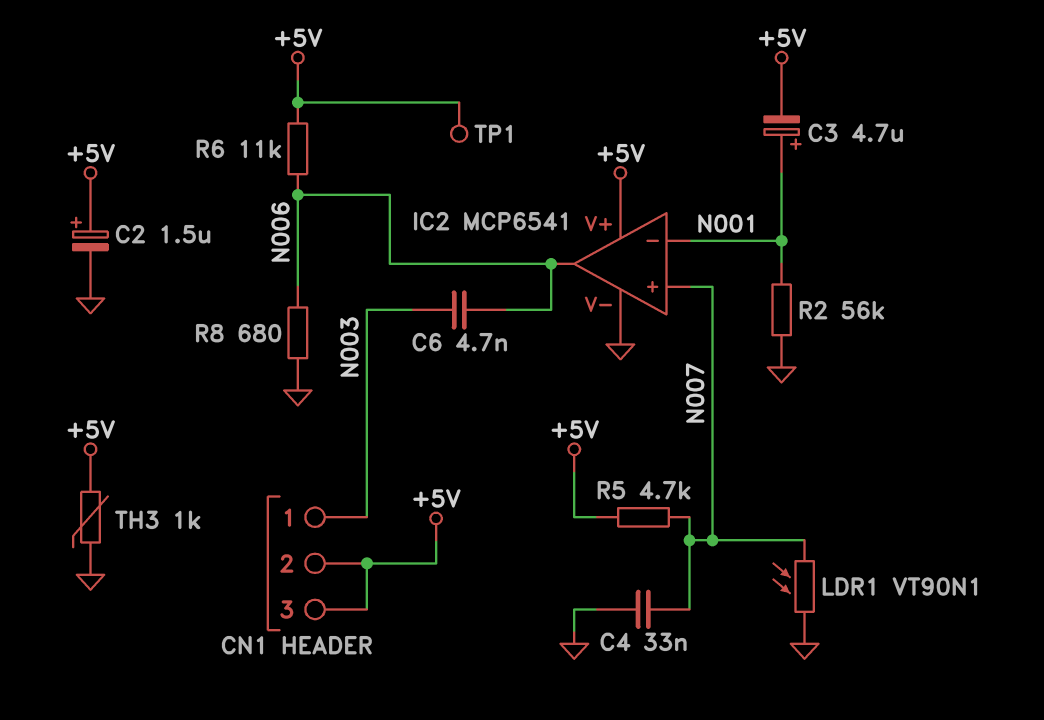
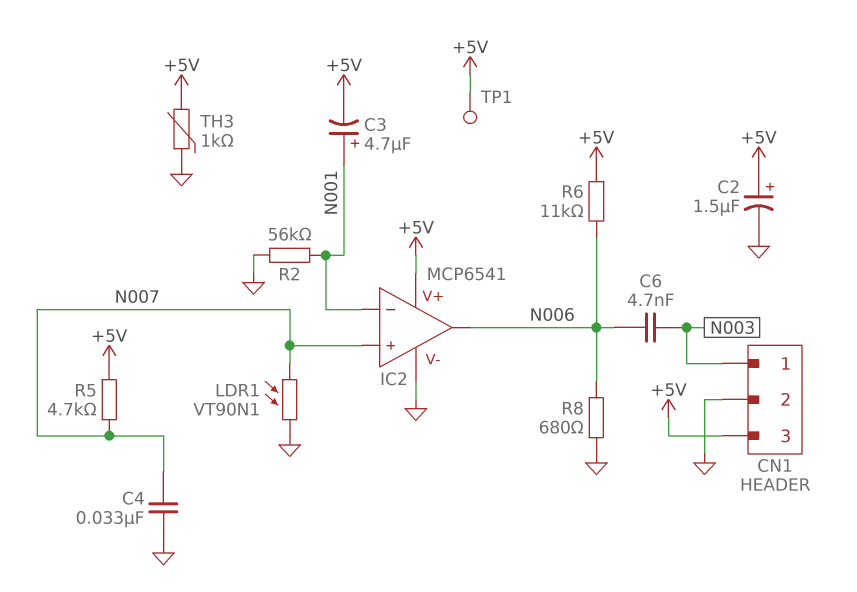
CN1 pin 2: +5V -> GND

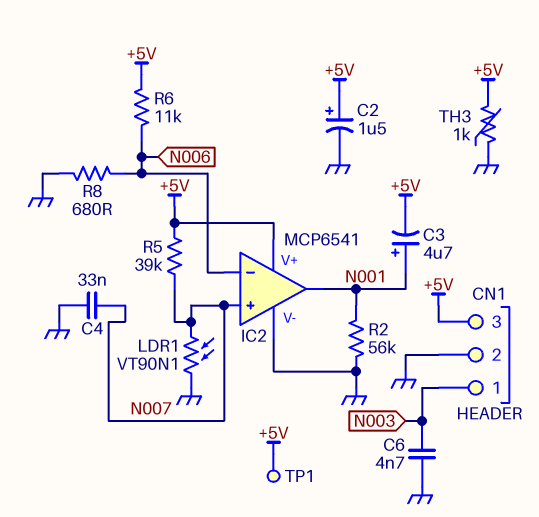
C6: 4.7nF (N003, N006) -> 4.7nF (GND, N003)
IC2 pin in-: N001 -> N006
IC2 pin out: N006 -> N001
R5: 4.7k (+5V, N007) -> 39k (+5V, N007)

